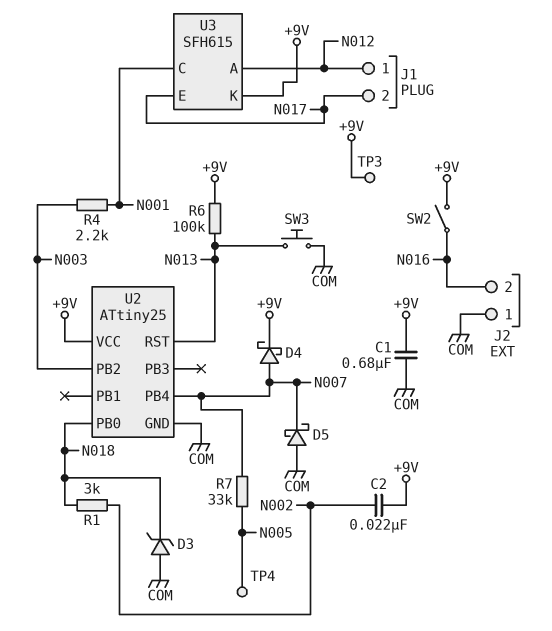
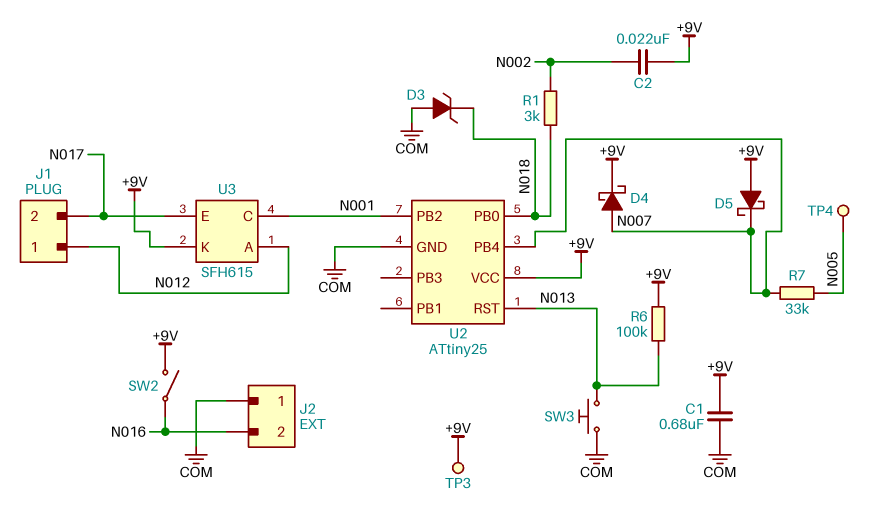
D5: schottky (A COM, K N007) -> schottky (A +9V, K N007)
R4: 2.2k (N001, N003) -> none
U2 pin PB2: N003 -> N001

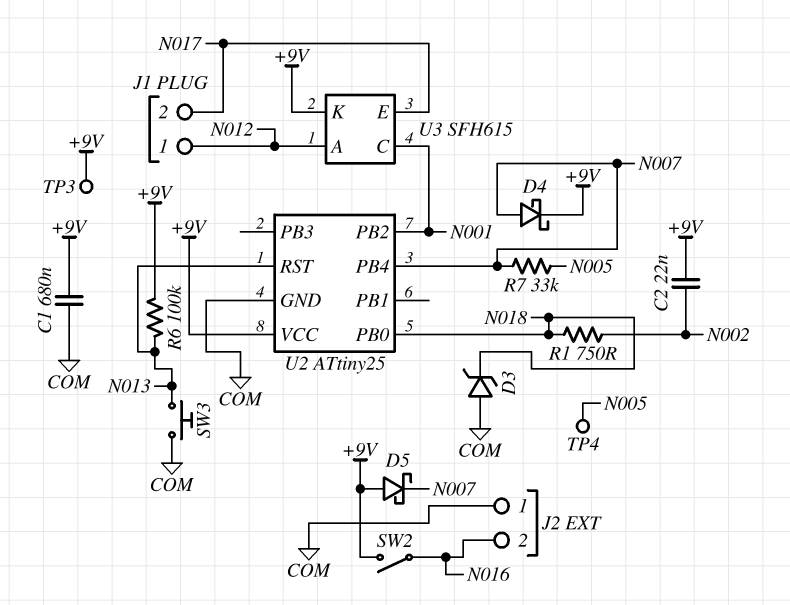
R1: 3k (N002, N018) -> 750 (N002, N018)

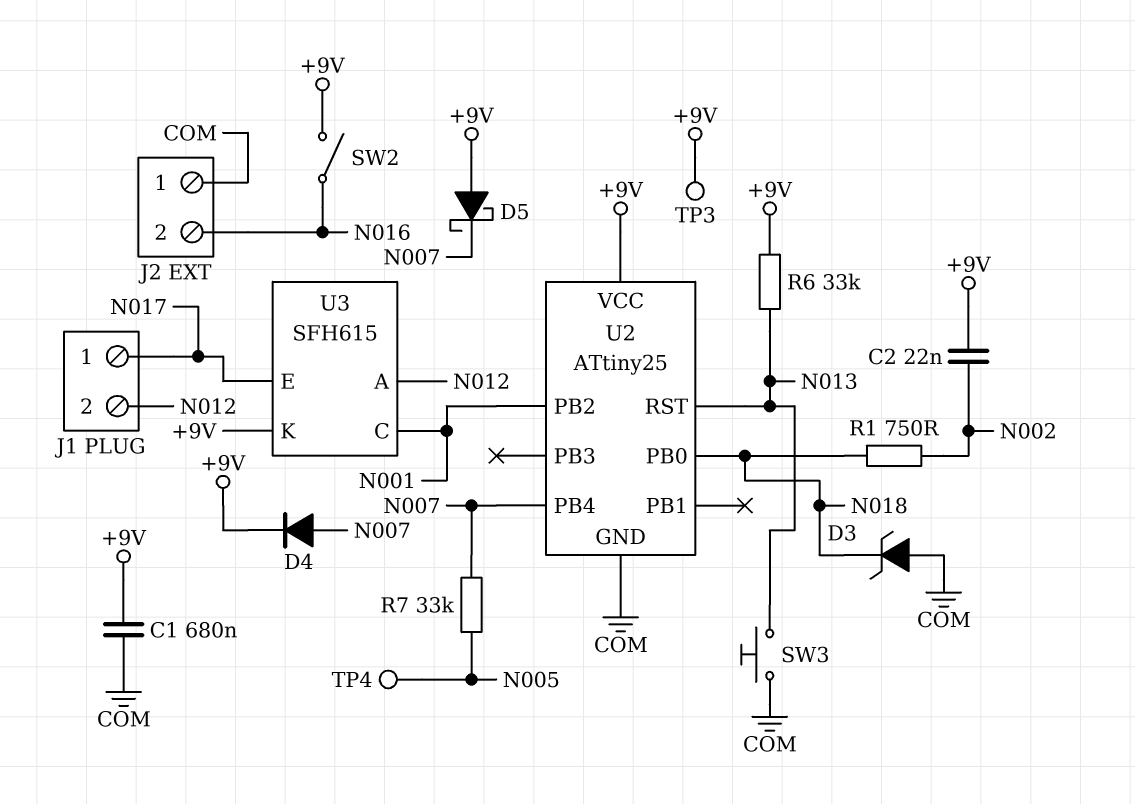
D4: schottky (A N007, K +9V) -> diode (A N007, K +9V)
J1 pin 1: N012 -> N017
J1 pin 2: N017 -> N012
R6: 100k (+9V, N013) -> 33k (+9V, N013)

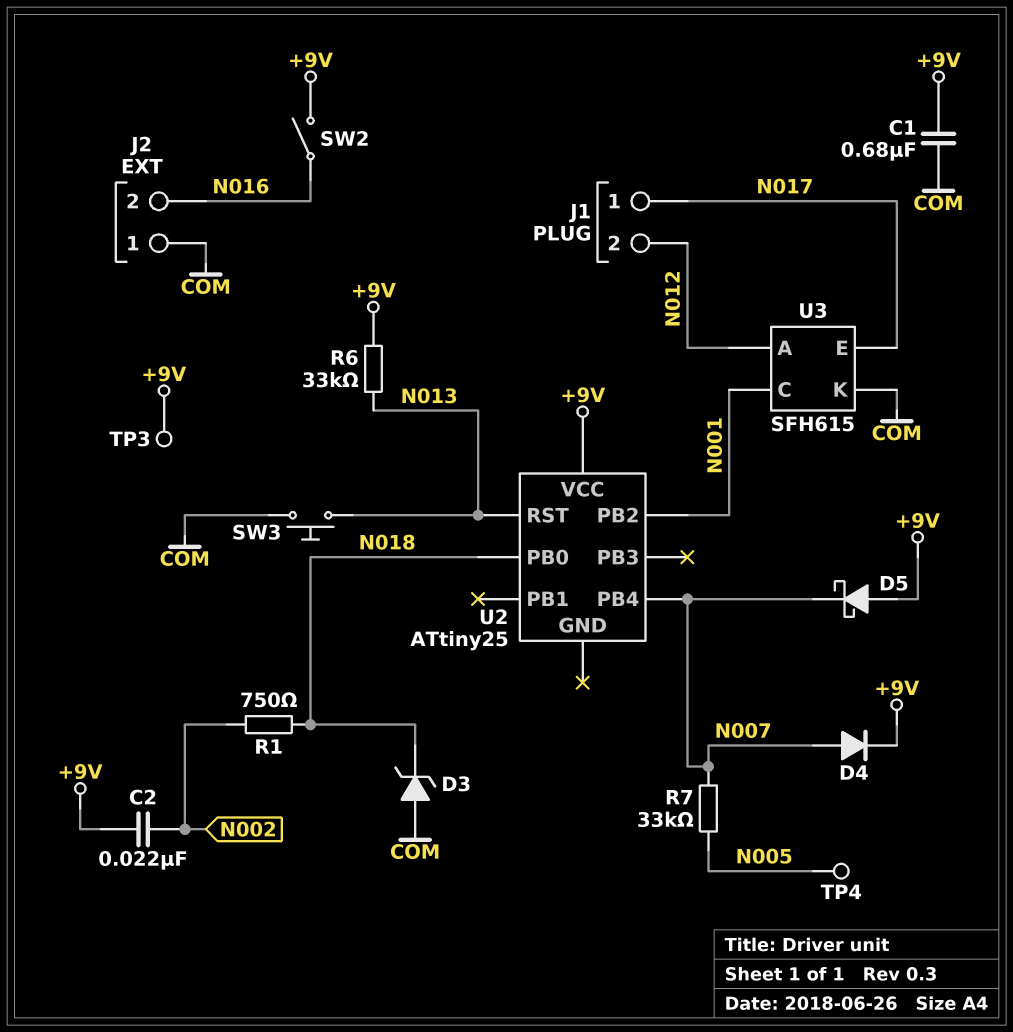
U2 pin GND: COM -> none
U3 pin K: +9V -> COM

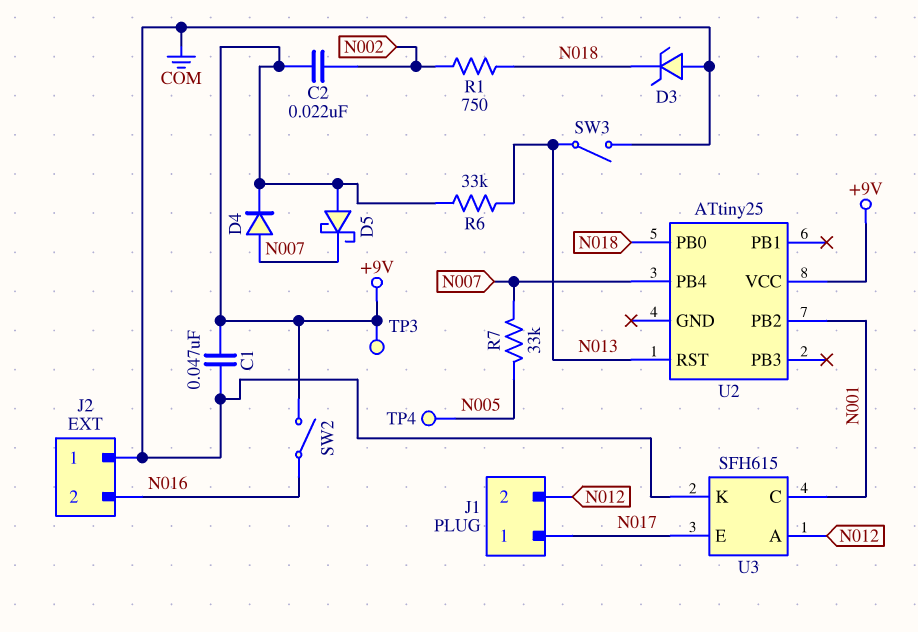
C1: 680nF (+9V, COM) -> 47nF (+9V, COM)
SW3: button (COM, N013) -> switch (COM, N013)

